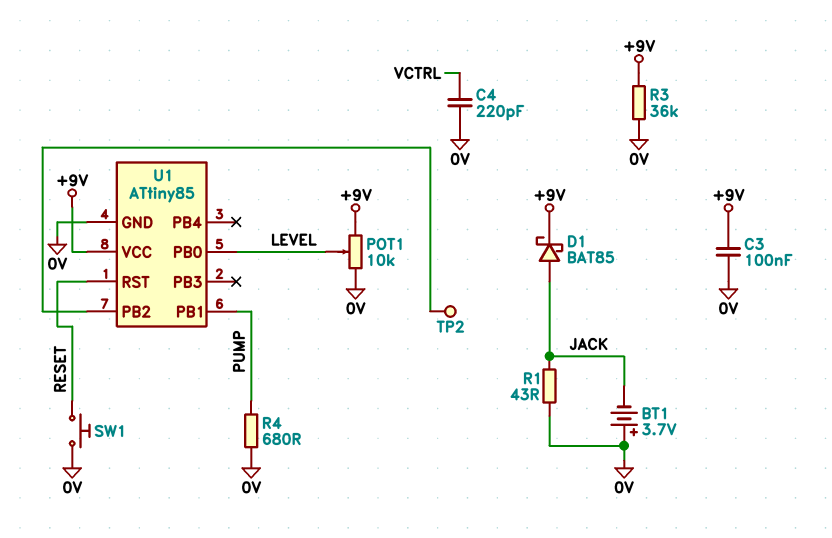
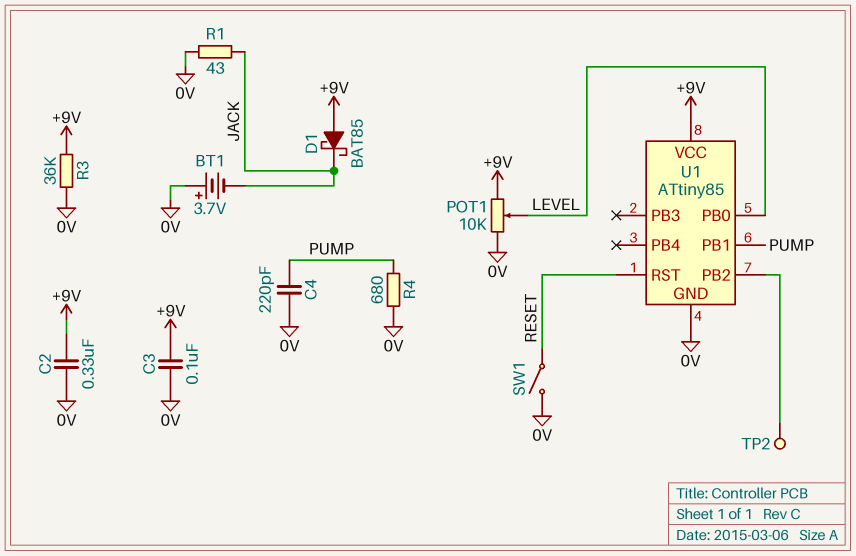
C2: none -> 330nF (+9V, 0V)
C4: 220pF (0V, VCTRL) -> 220pF (0V, PUMP)
D1: schottky BAT85 (A JACK, K +9V) -> schottky BAT85 (A +9V, K JACK)
SW1: button (0V, RESET) -> switch (0V, RESET)

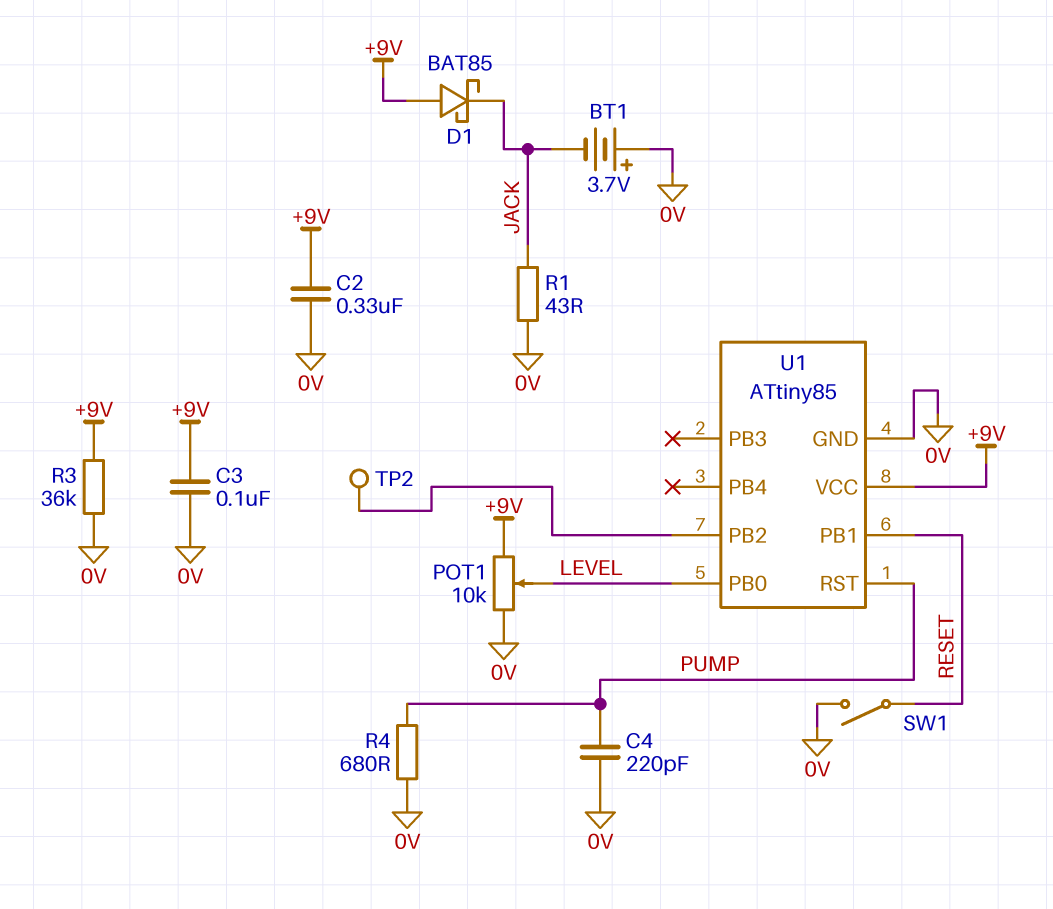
U1 pin PB1: PUMP -> RESET
U1 pin RST: RESET -> PUMP

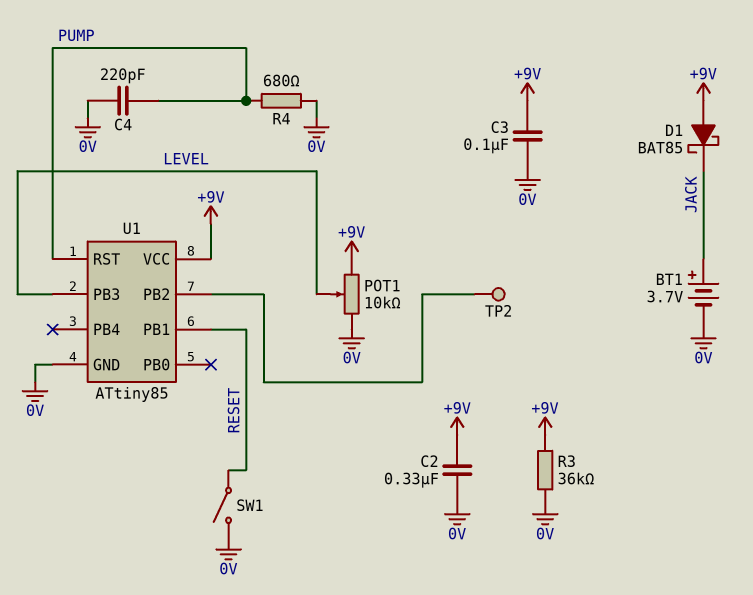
BT1: 3.7V (plus 0V, minus JACK) -> 3.7V (plus JACK, minus 0V)
R1: 43 (0V, JACK) -> none
U1 pin PB0: LEVEL -> none
U1 pin PB3: none -> LEVEL

